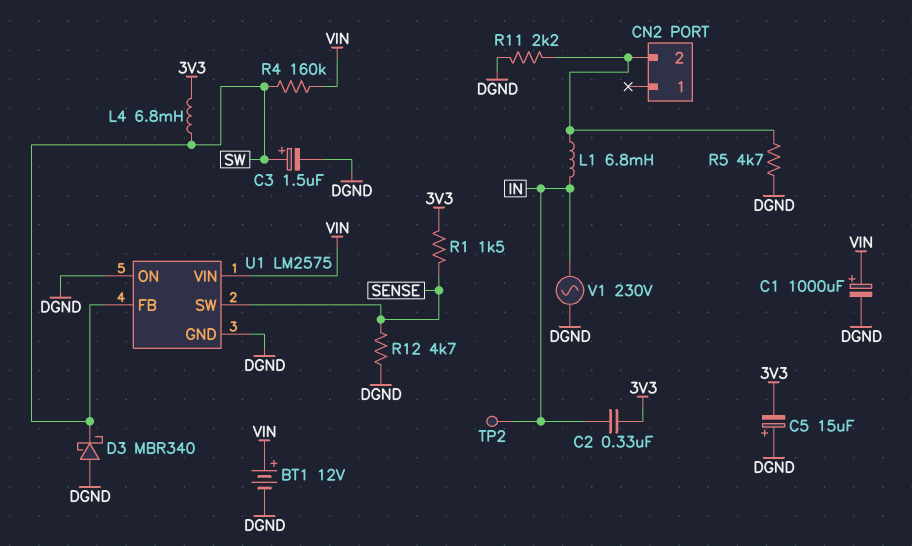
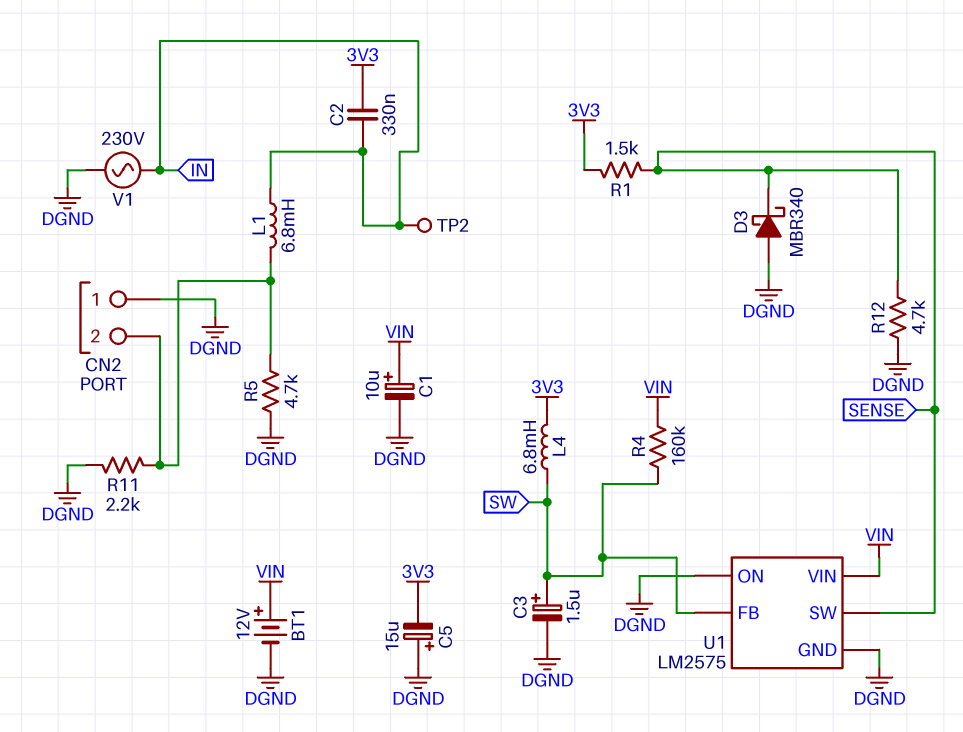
C1: 1000uF (plus VIN, minus DGND) -> 10uF (plus VIN, minus DGND)
CN2 pin 1: none -> DGND
D3: schottky MBR340 (A DGND, K SW) -> schottky MBR340 (A DGND, K SENSE)

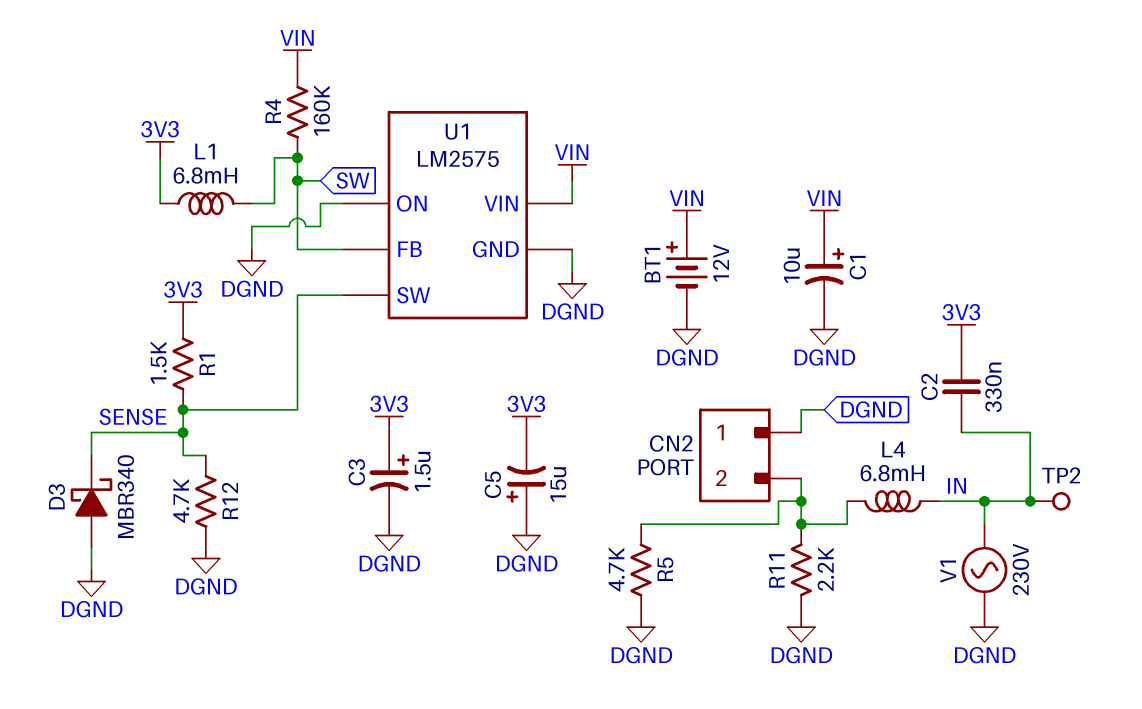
C3: 1.5uF (plus SW, minus DGND) -> 1.5uF (plus 3V3, minus DGND)
L1: 6.8mH (CN2/2, IN) -> 6.8mH (3V3, SW)
L4: 6.8mH (3V3, SW) -> 6.8mH (CN2/2, IN)

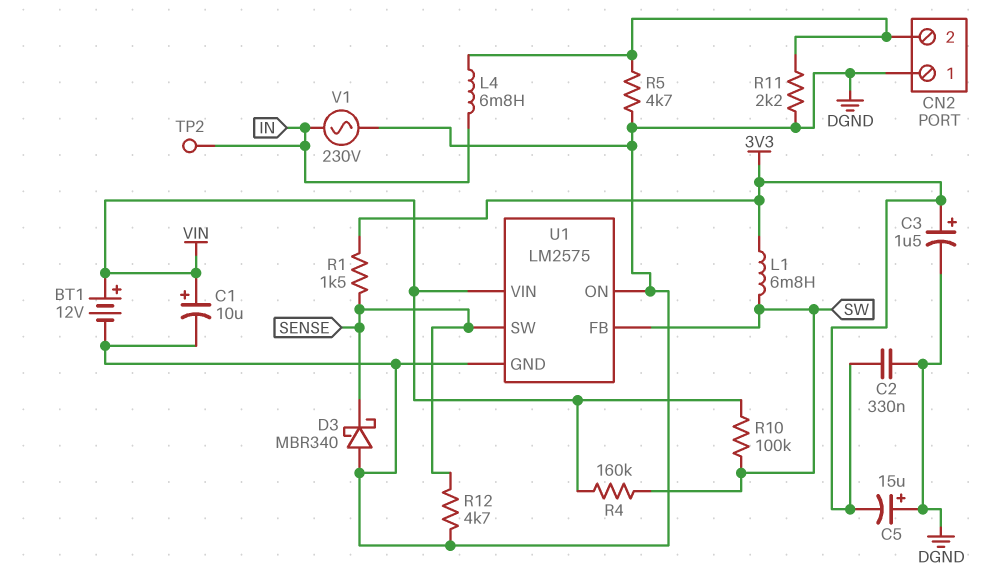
C2: 330nF (3V3, IN) -> 330nF (3V3, DGND)
R10: none -> 100k (SW, VIN)

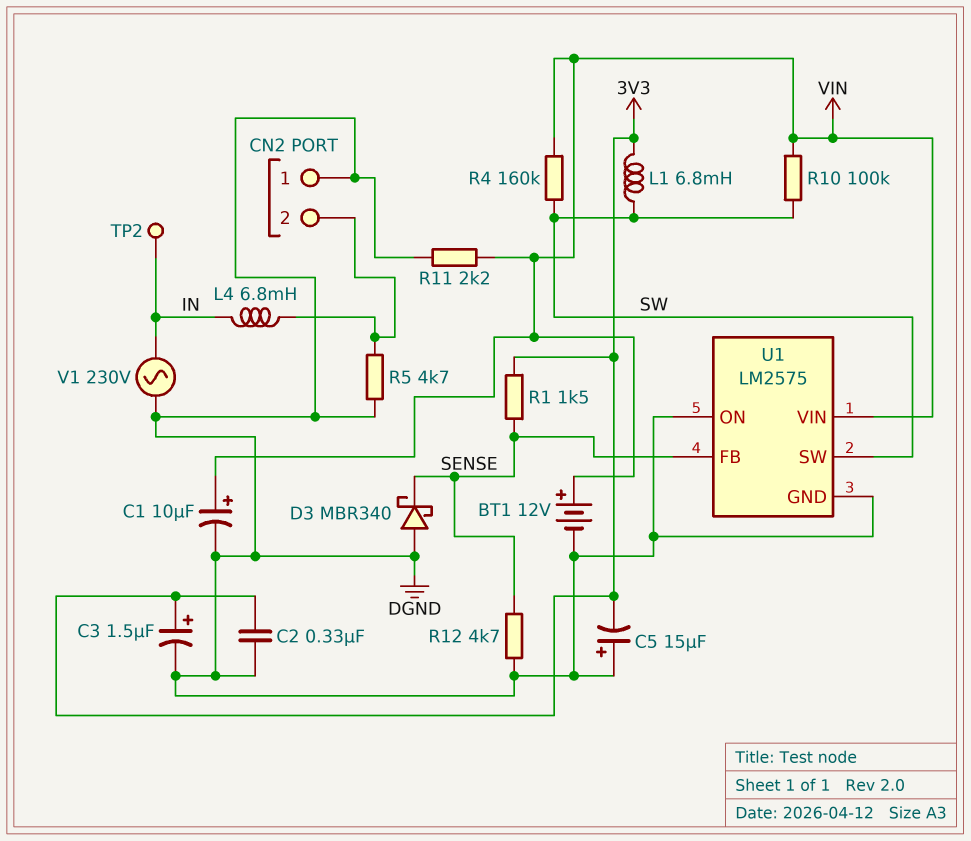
R11: 2.2k (CN2/2, DGND) -> 2.2k (DGND, VIN)
U1 pin FB: SW -> SENSE
U1 pin SW: SENSE -> SW

